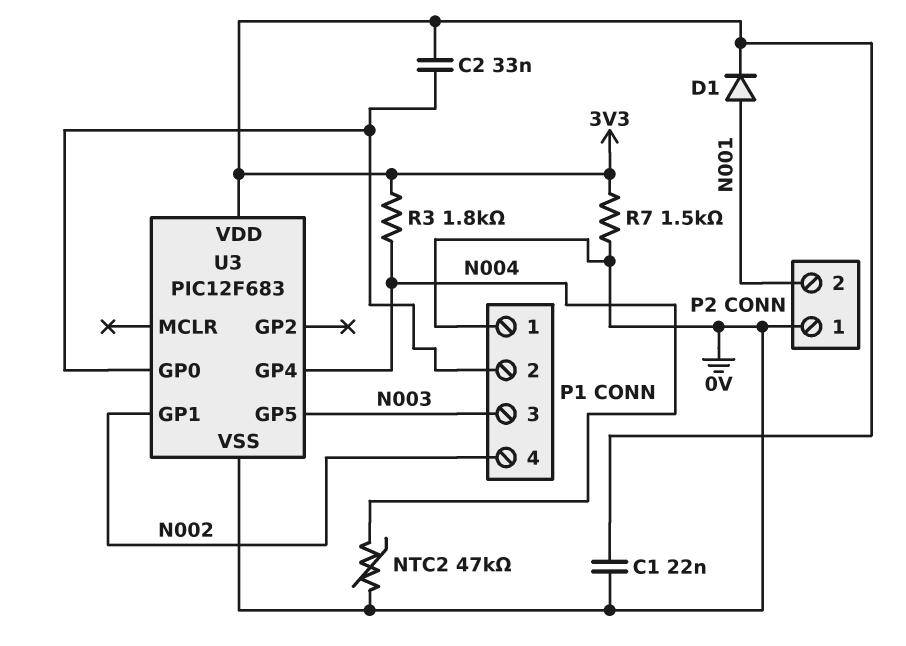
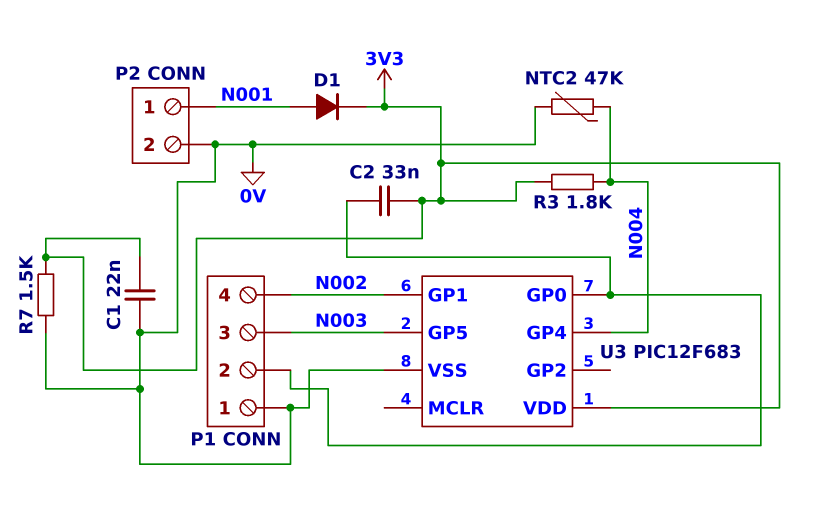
P2 pin 1: 0V -> N001
P2 pin 2: N001 -> 0V

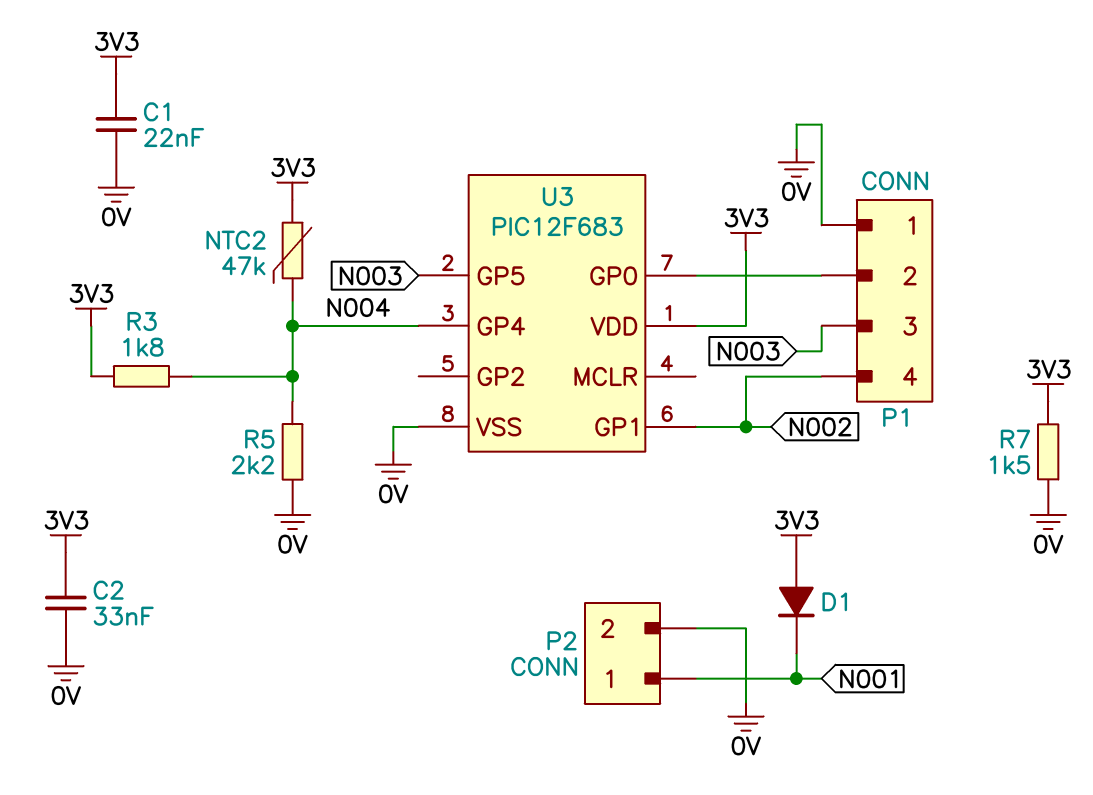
C2: 33nF (3V3, P1/2) -> 33nF (0V, 3V3)
D1: diode (A N001, K 3V3) -> diode (A 3V3, K N001)
NTC2: 47k (0V, N004) -> 47k (3V3, N004)
R5: none -> 2.2k (0V, N004)

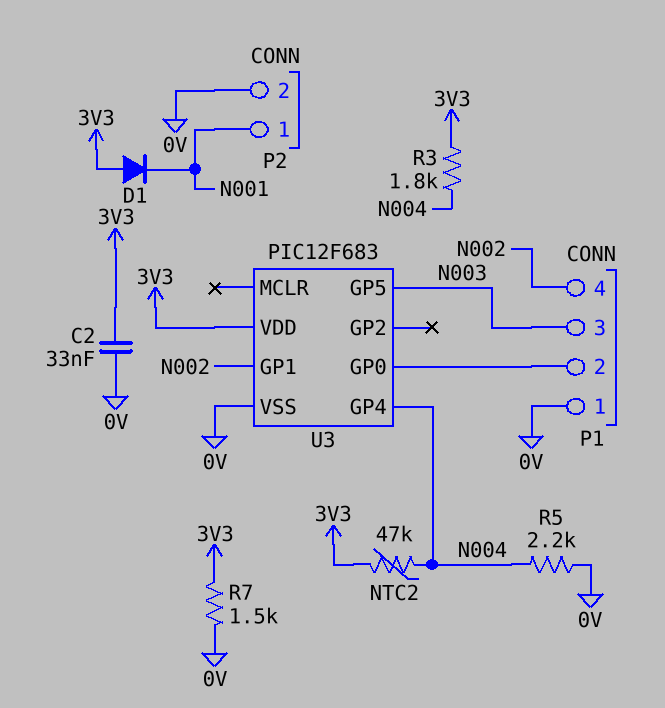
C1: 22nF (0V, 3V3) -> none

